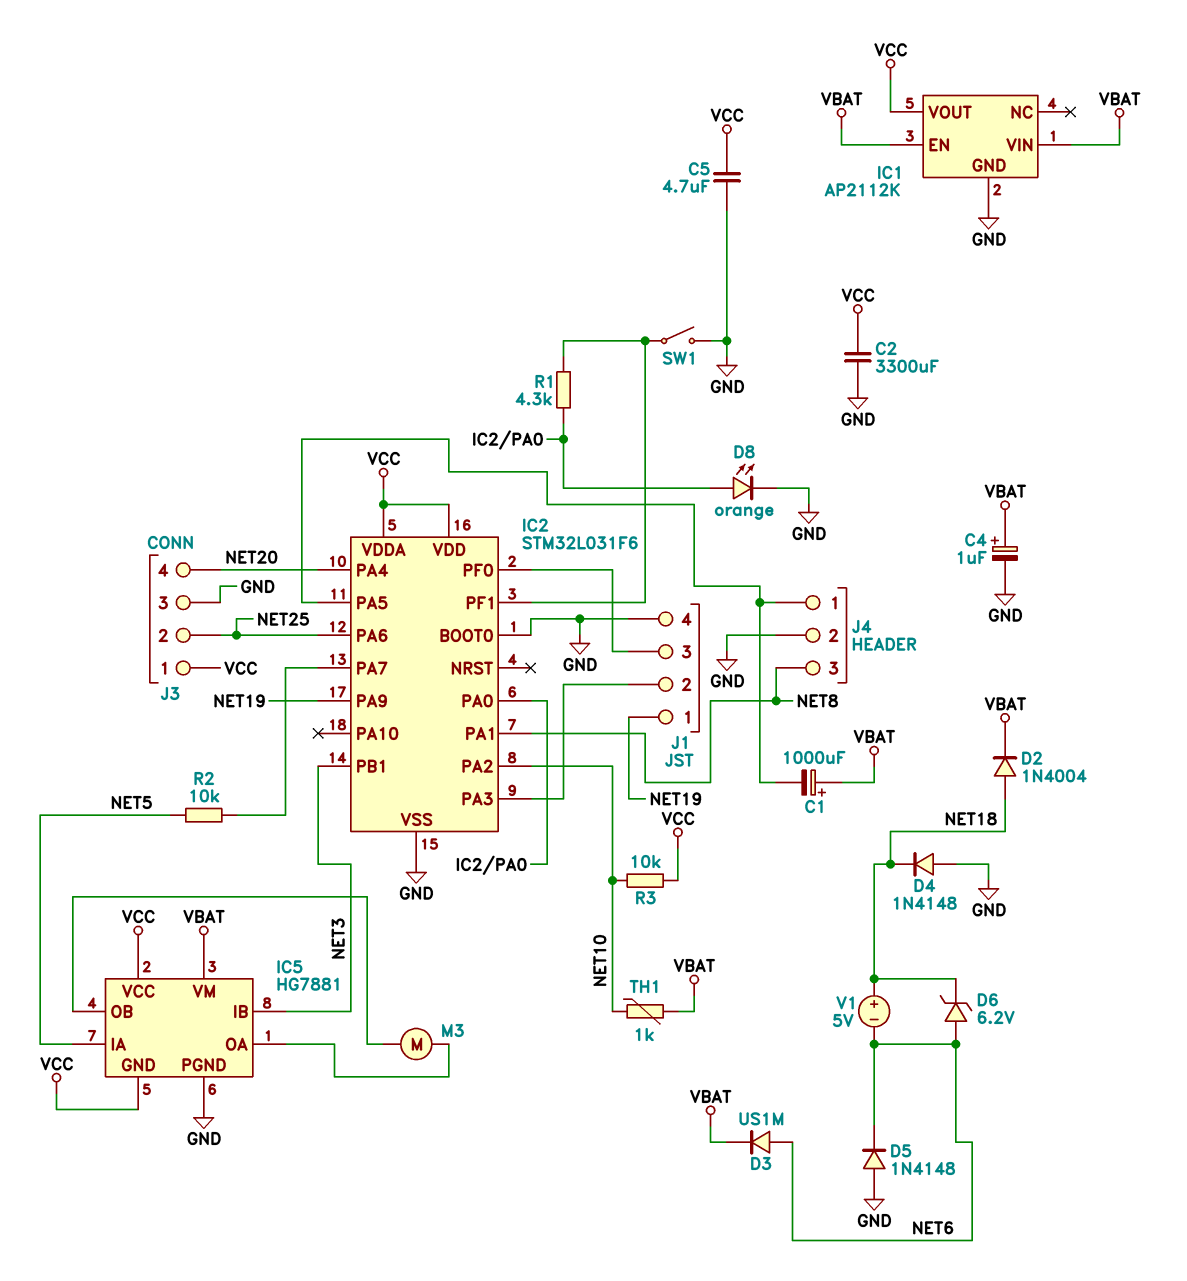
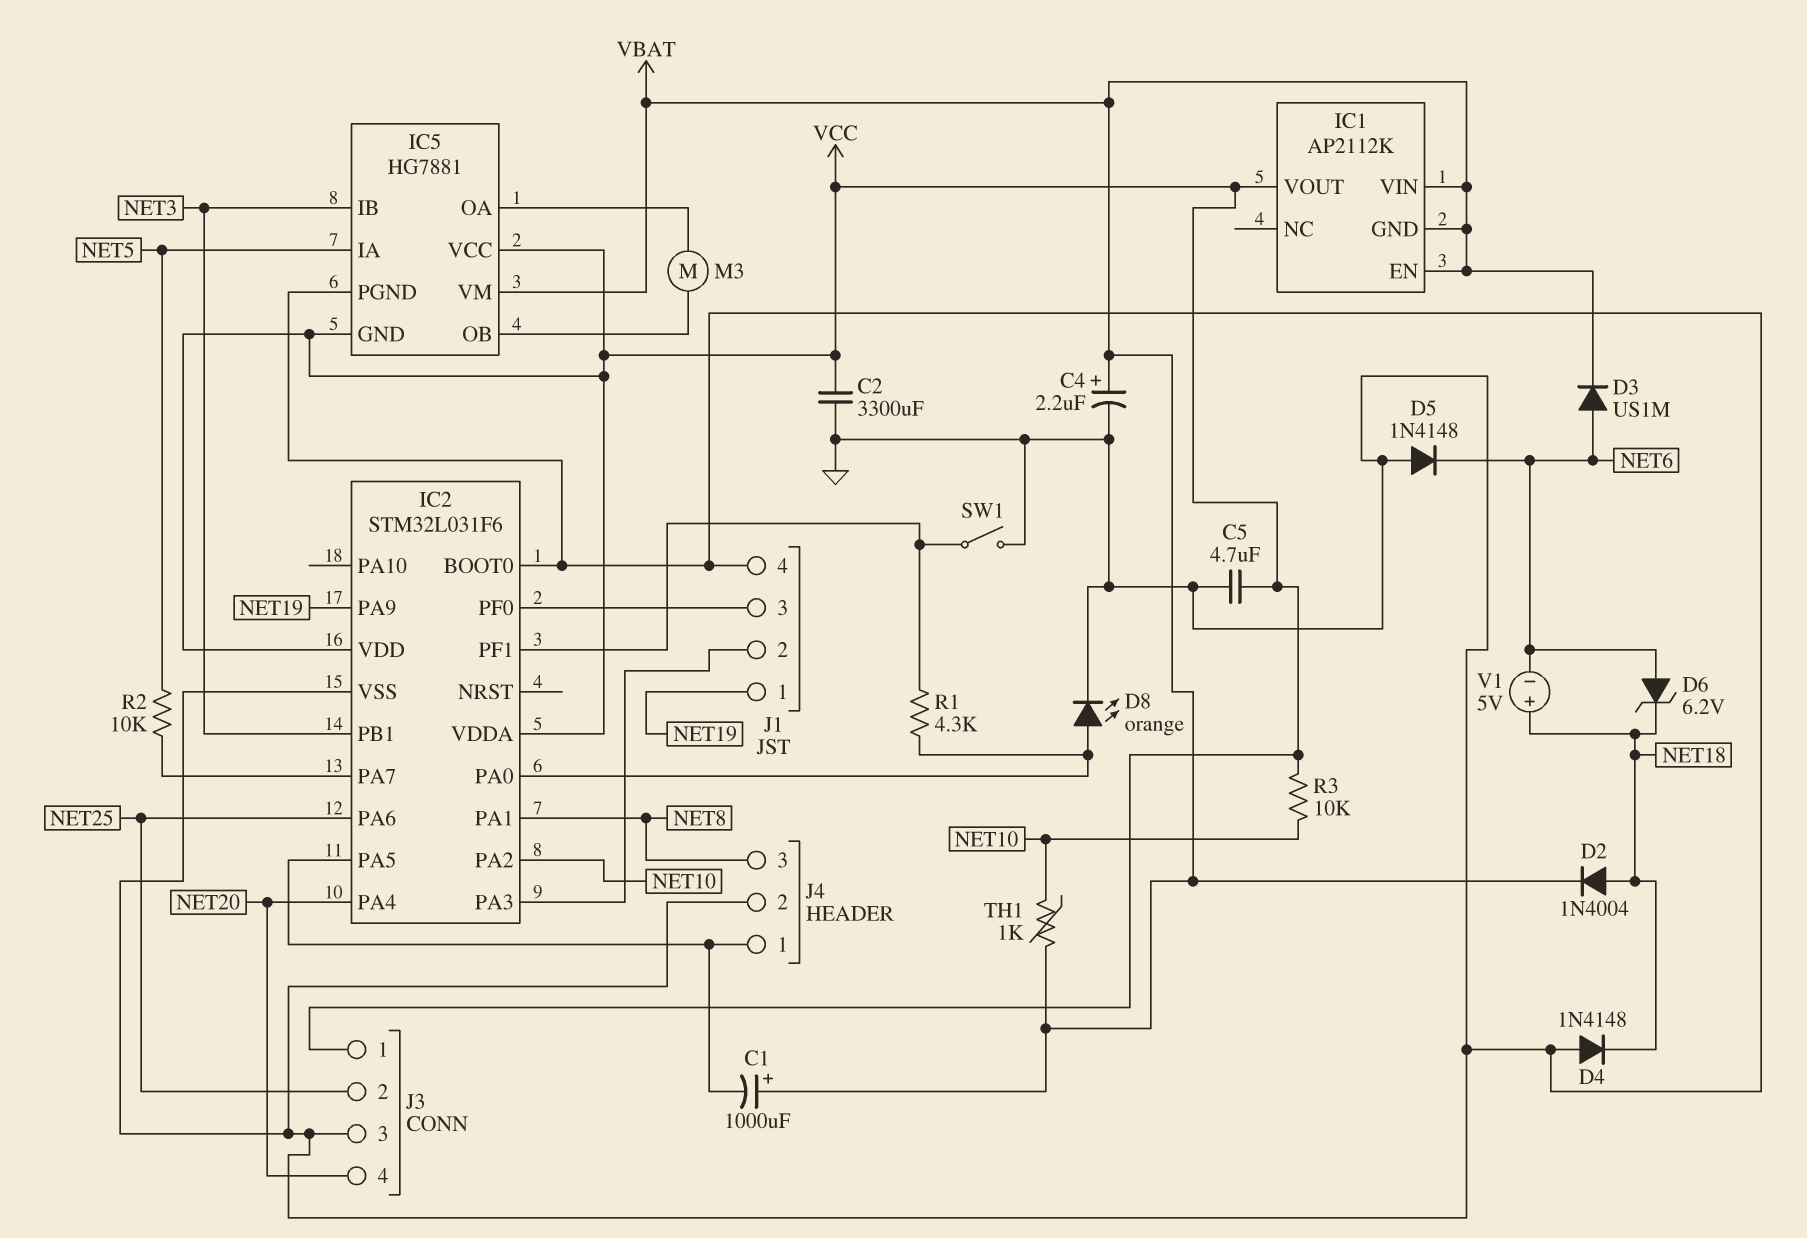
C4: 1uF (plus VBAT, minus GND) -> 2.2uF (plus VBAT, minus GND)
IC1 pin GND: GND -> VBAT

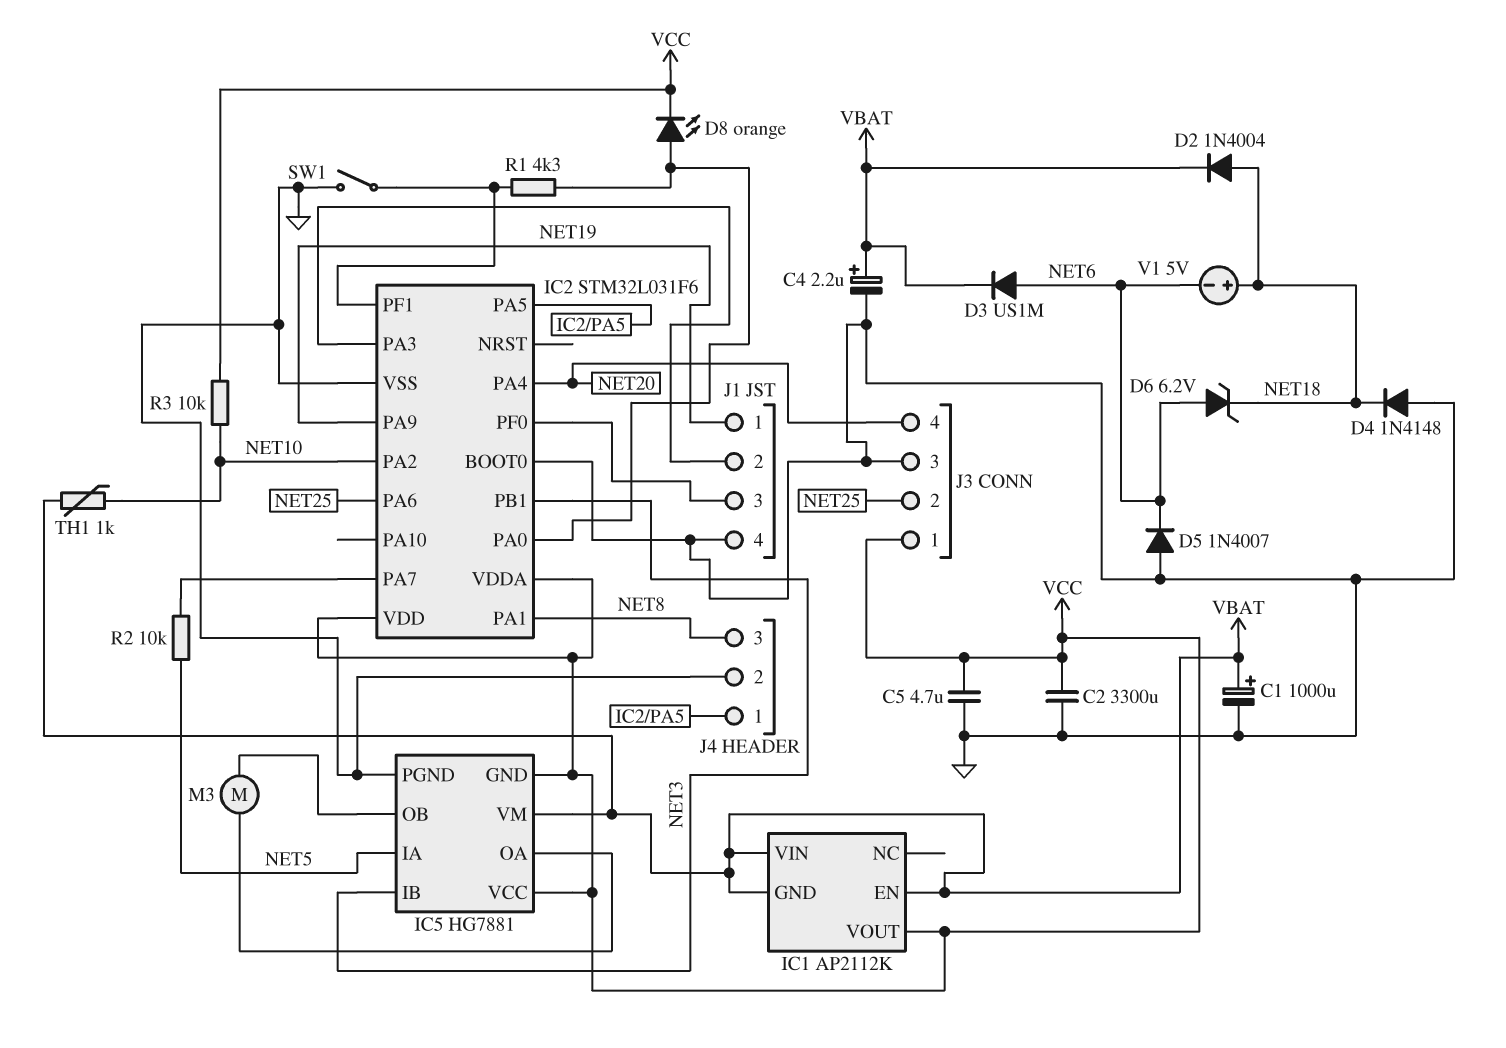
C1: 1000uF (plus VBAT, minus IC2/PA5) -> 1000uF (plus VBAT, minus GND)
D5: diode 1N4148 (A GND, K NET6) -> diode 1N4007 (A GND, K NET6)
D8: LED orange (A IC2/PA0, K GND) -> LED orange (A IC2/PA0, K VCC)

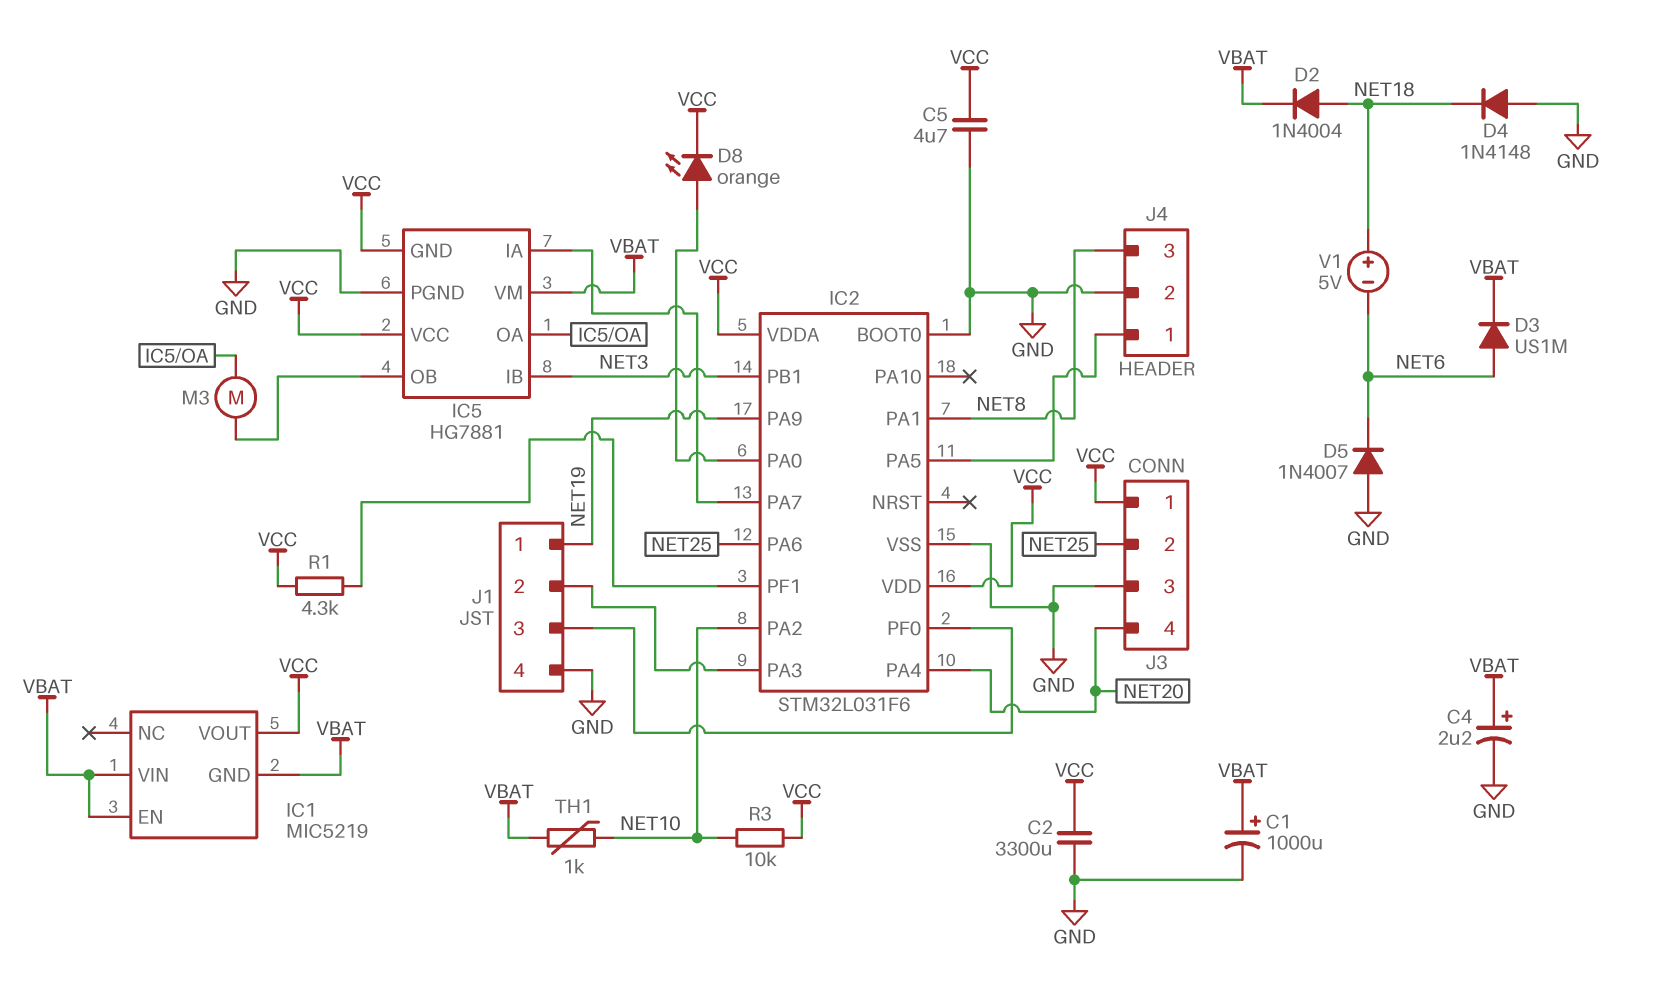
D6: zener 6.2V (A NET6, K NET18) -> none
IC1: AP2112K -> MIC5219
IC5 pin IA: NET5 -> IC2/PA7
R1: 4.3k (IC2/PA0, IC2/PF1) -> 4.3k (IC2/PF1, VCC)
R2: 10k (IC2/PA7, NET5) -> none
SW1: switch (GND, IC2/PF1) -> none

